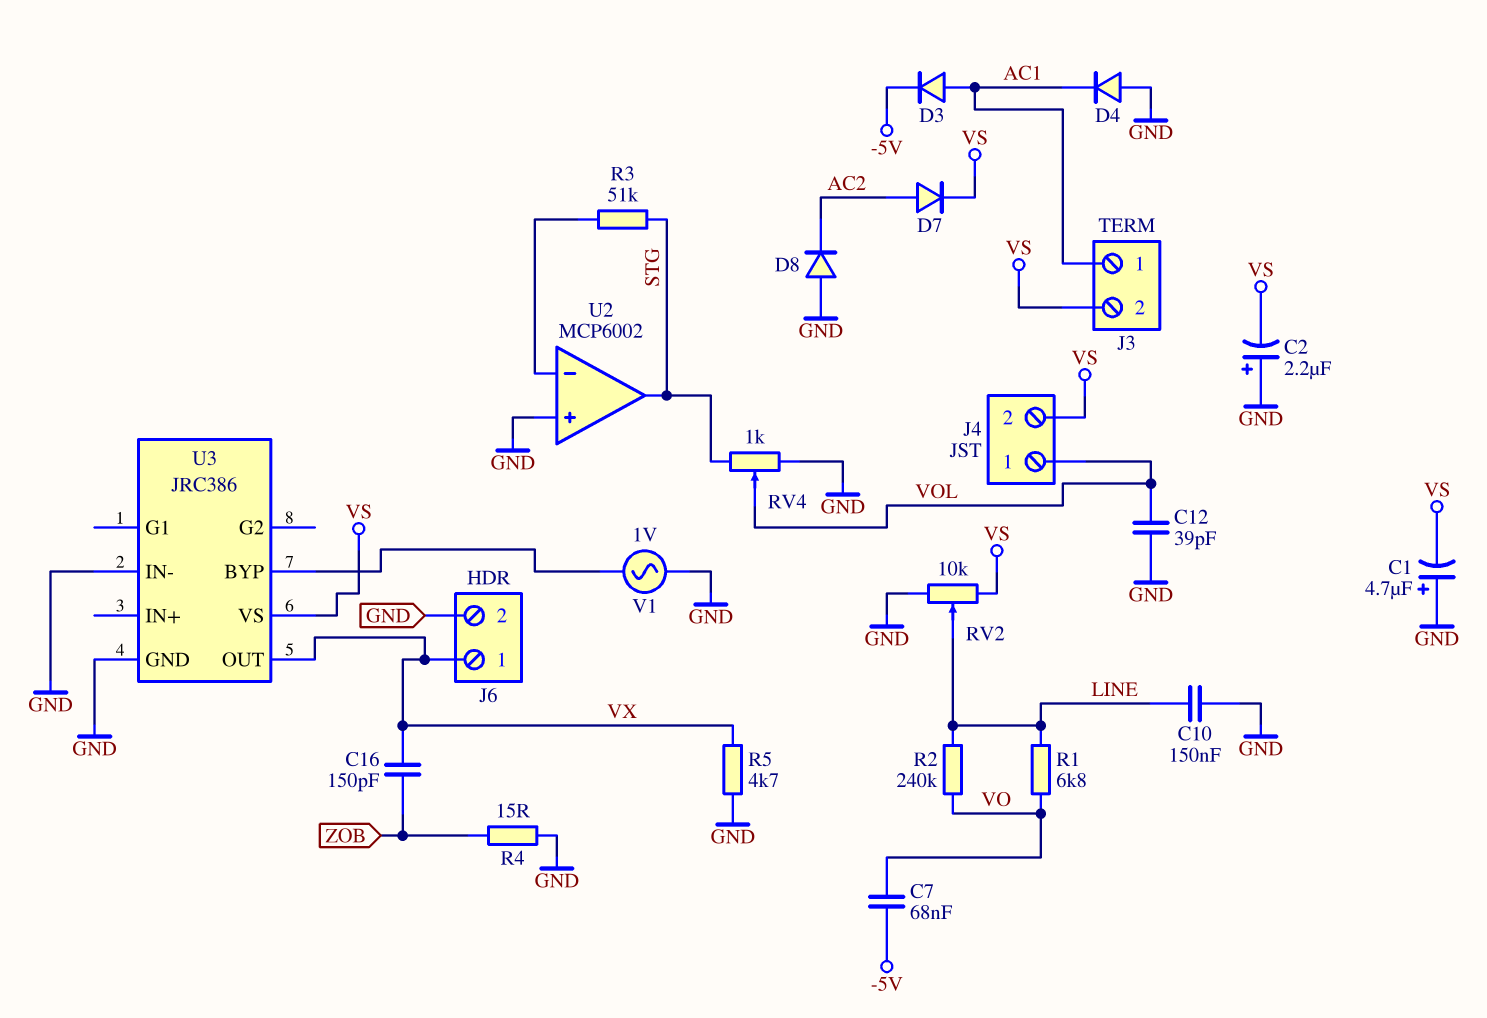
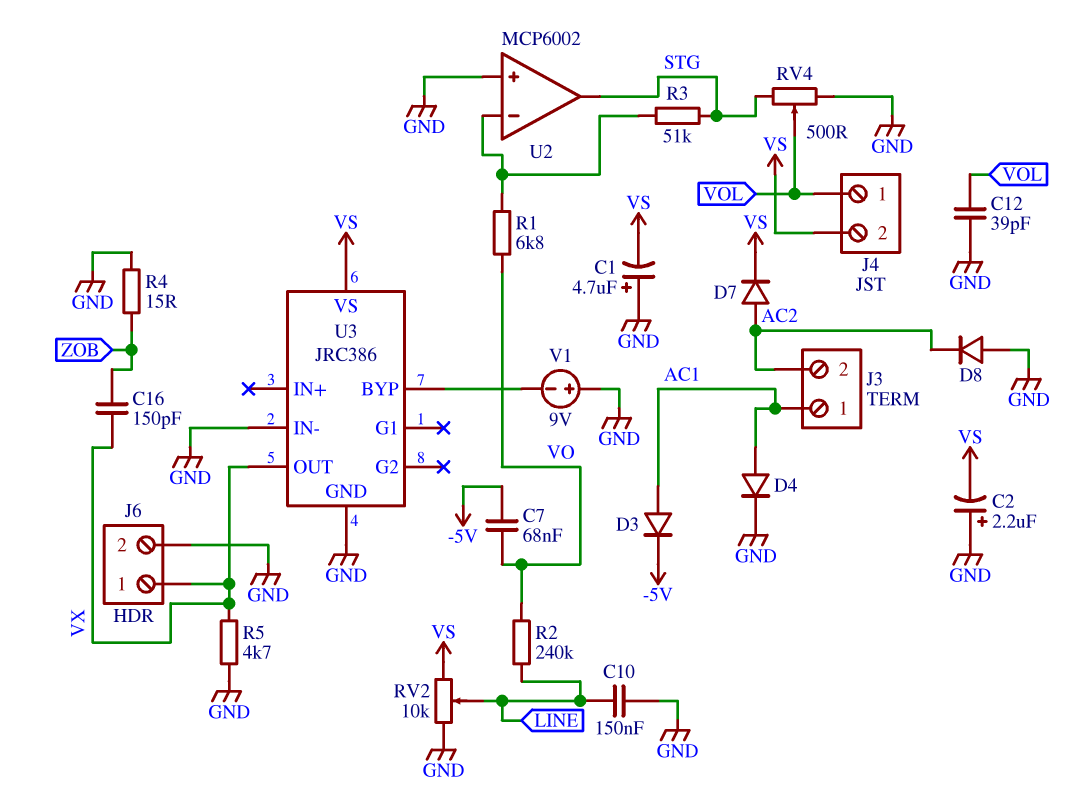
D4: diode (A GND, K AC1) -> diode (A AC1, K GND)
J3 pin 2: VS -> AC2
R1: 6.8k (LINE, VO) -> 6.8k (U2/in-, VO)
RV4: 1k (GND, STG, wiper VOL) -> 500 (GND, STG, wiper VOL)
V1: AC 1V (GND, U3/BYP) -> 9V (plus GND, minus U3/BYP)

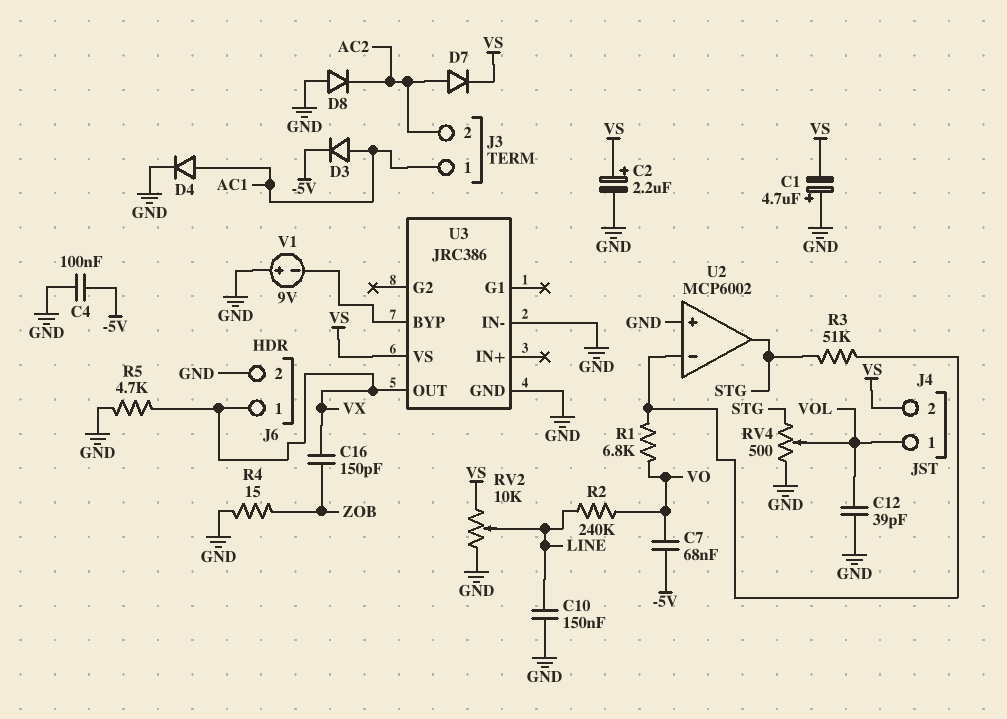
C2: 2.2uF (plus GND, minus VS) -> 2.2uF (plus VS, minus GND)
C4: none -> 100nF (-5V, GND)

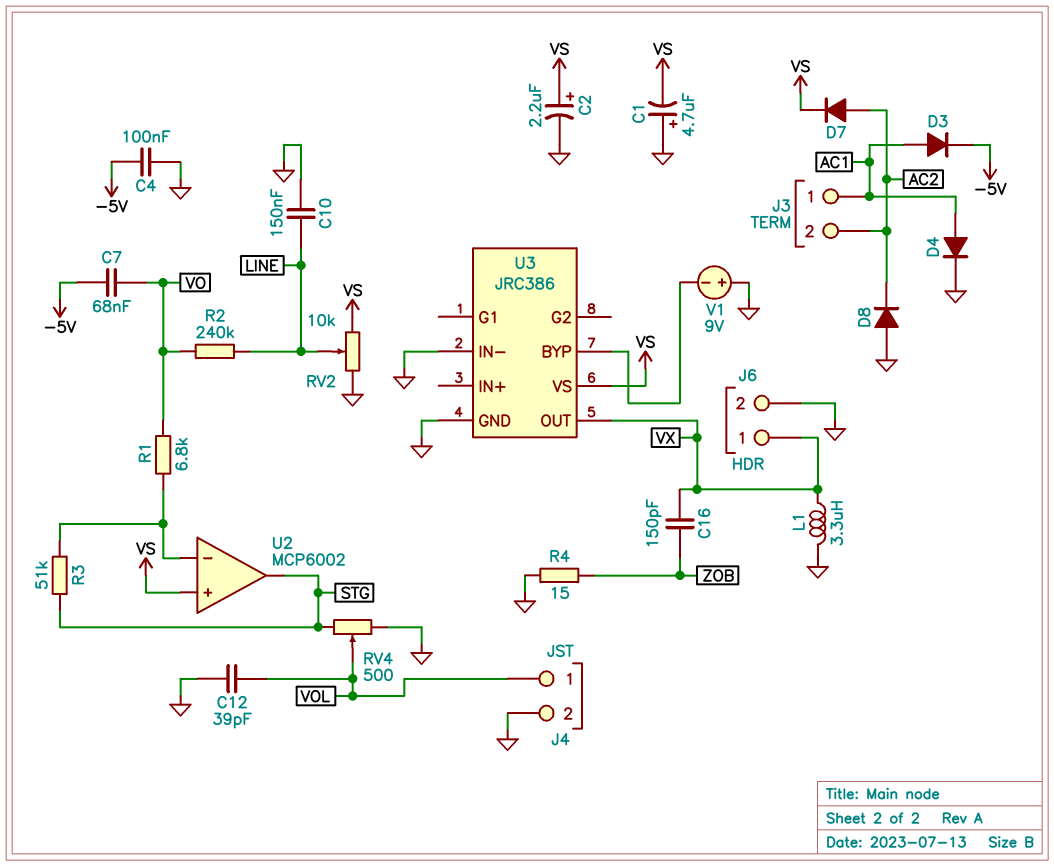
J4 pin 2: VS -> GND
L1: none -> 3.3uH (GND, VX)
R5: 4.7k (GND, VX) -> none
U2 pin in+: GND -> VS

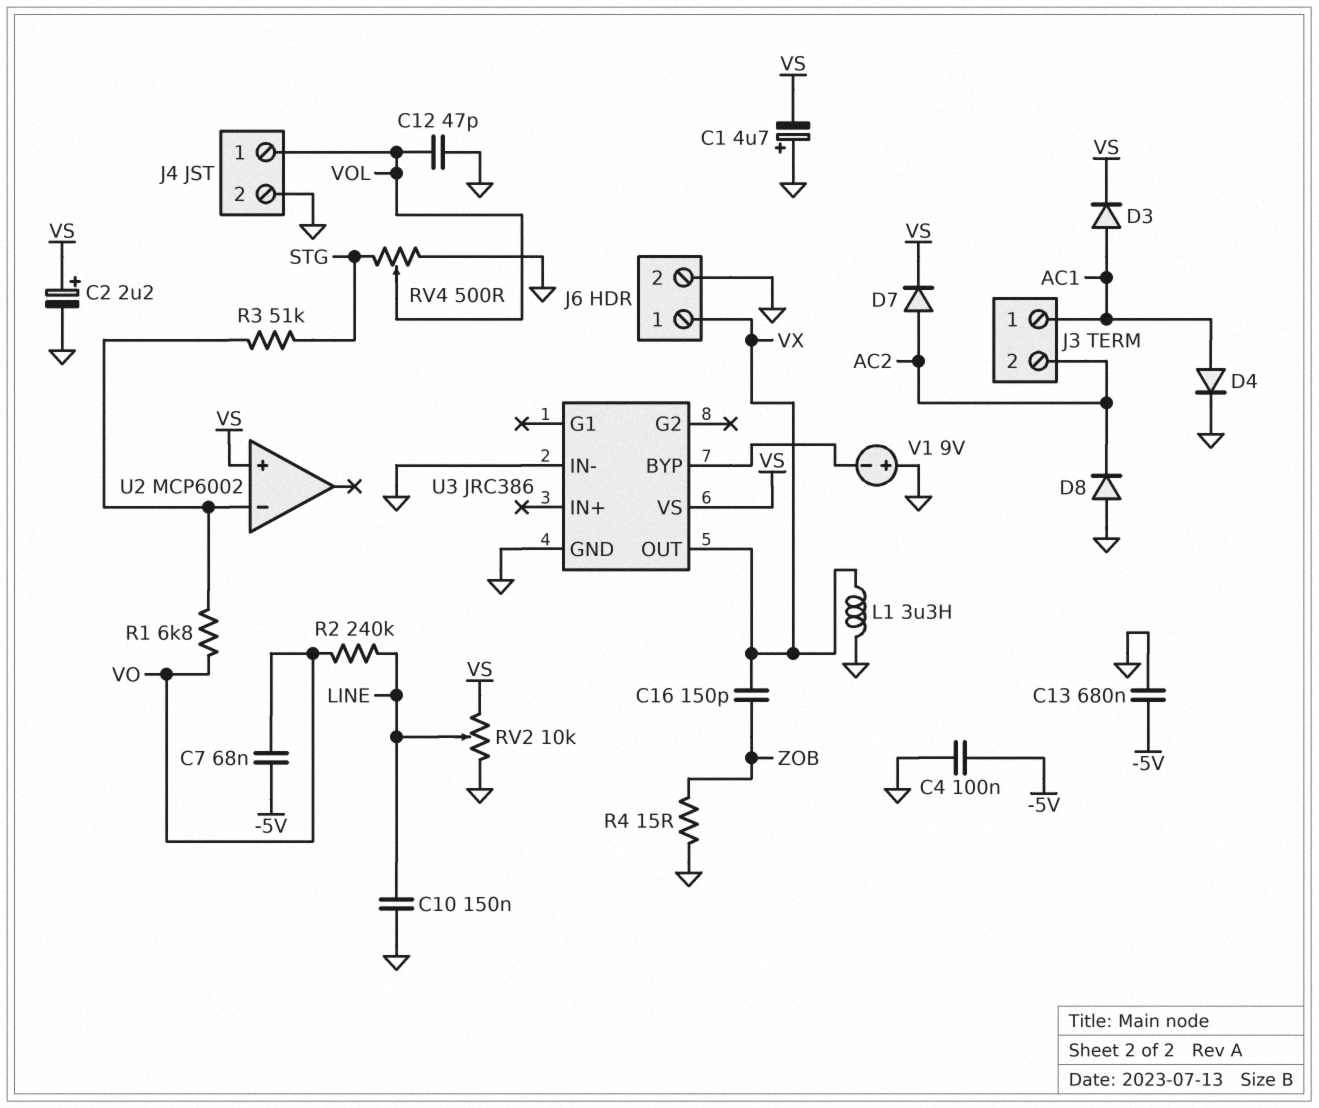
C12: 39pF (GND, VOL) -> 47pF (GND, VOL)
C13: none -> 680nF (-5V, GND)
D3: diode (A AC1, K -5V) -> diode (A AC1, K VS)
U2 pin out: STG -> none

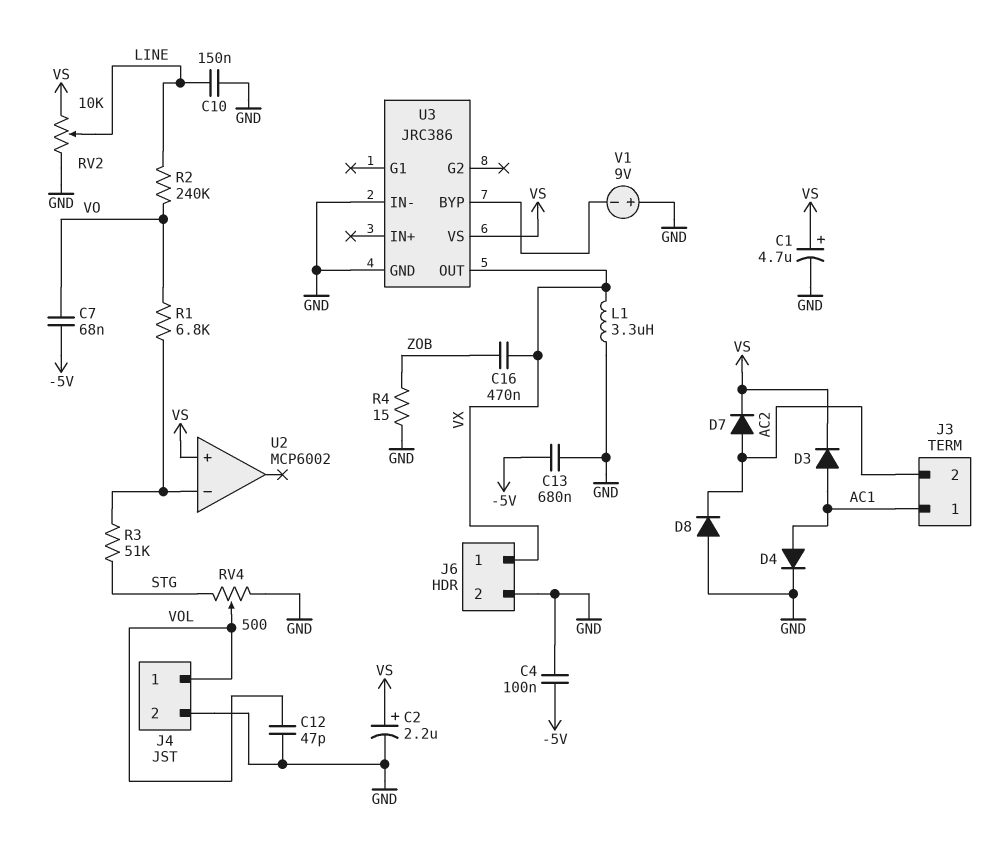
C1: 4.7uF (plus GND, minus VS) -> 4.7uF (plus VS, minus GND)
C16: 150pF (VX, ZOB) -> 470nF (VX, ZOB)

